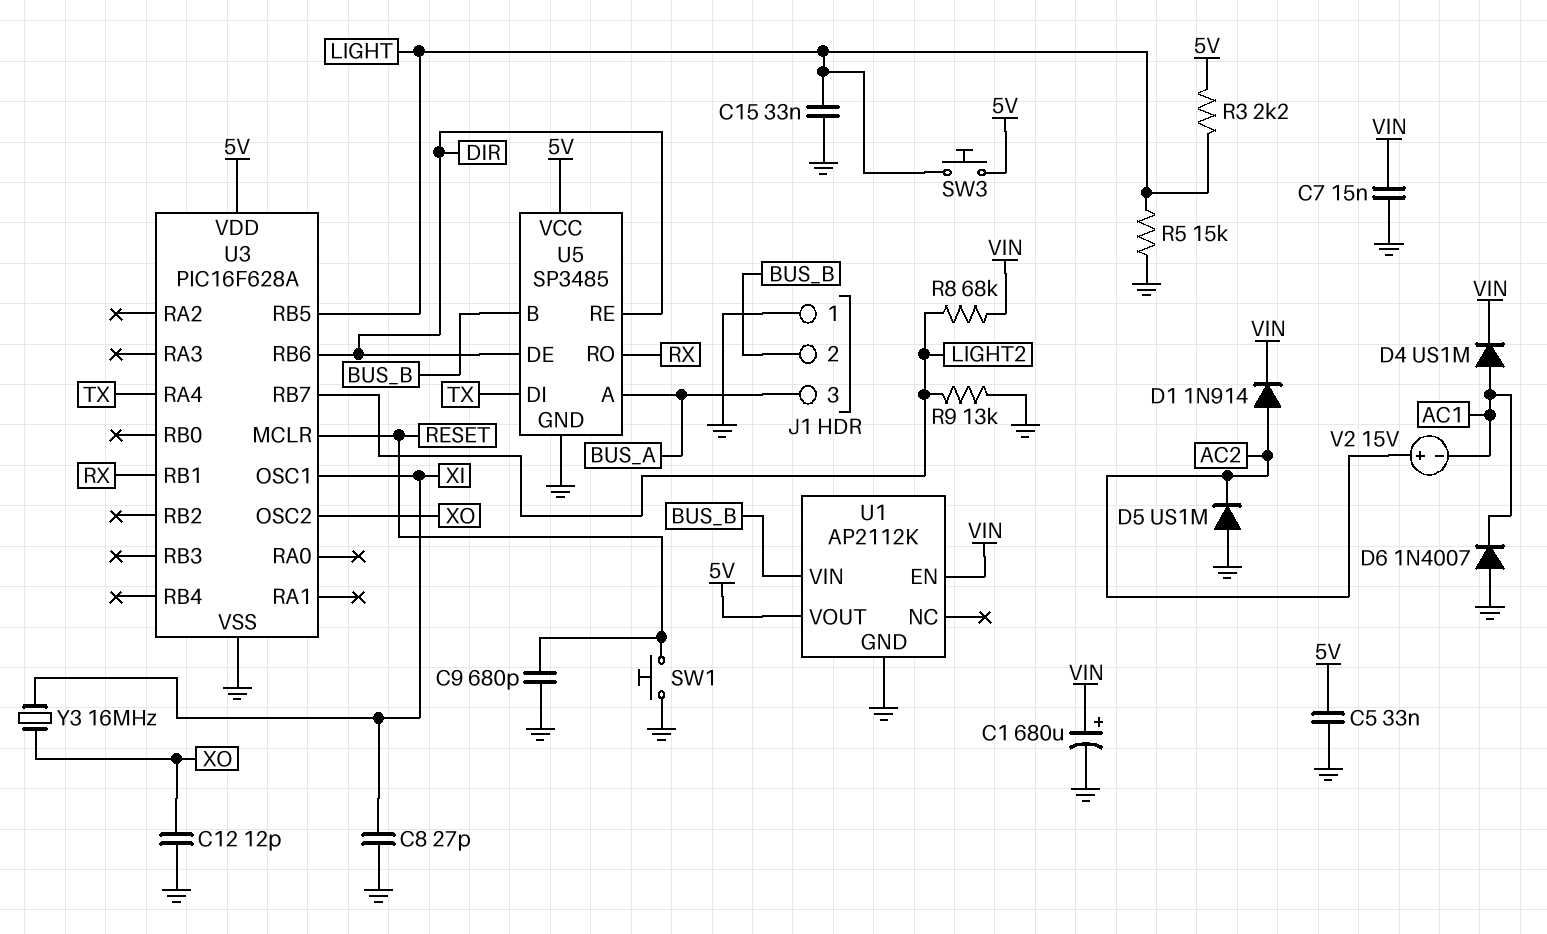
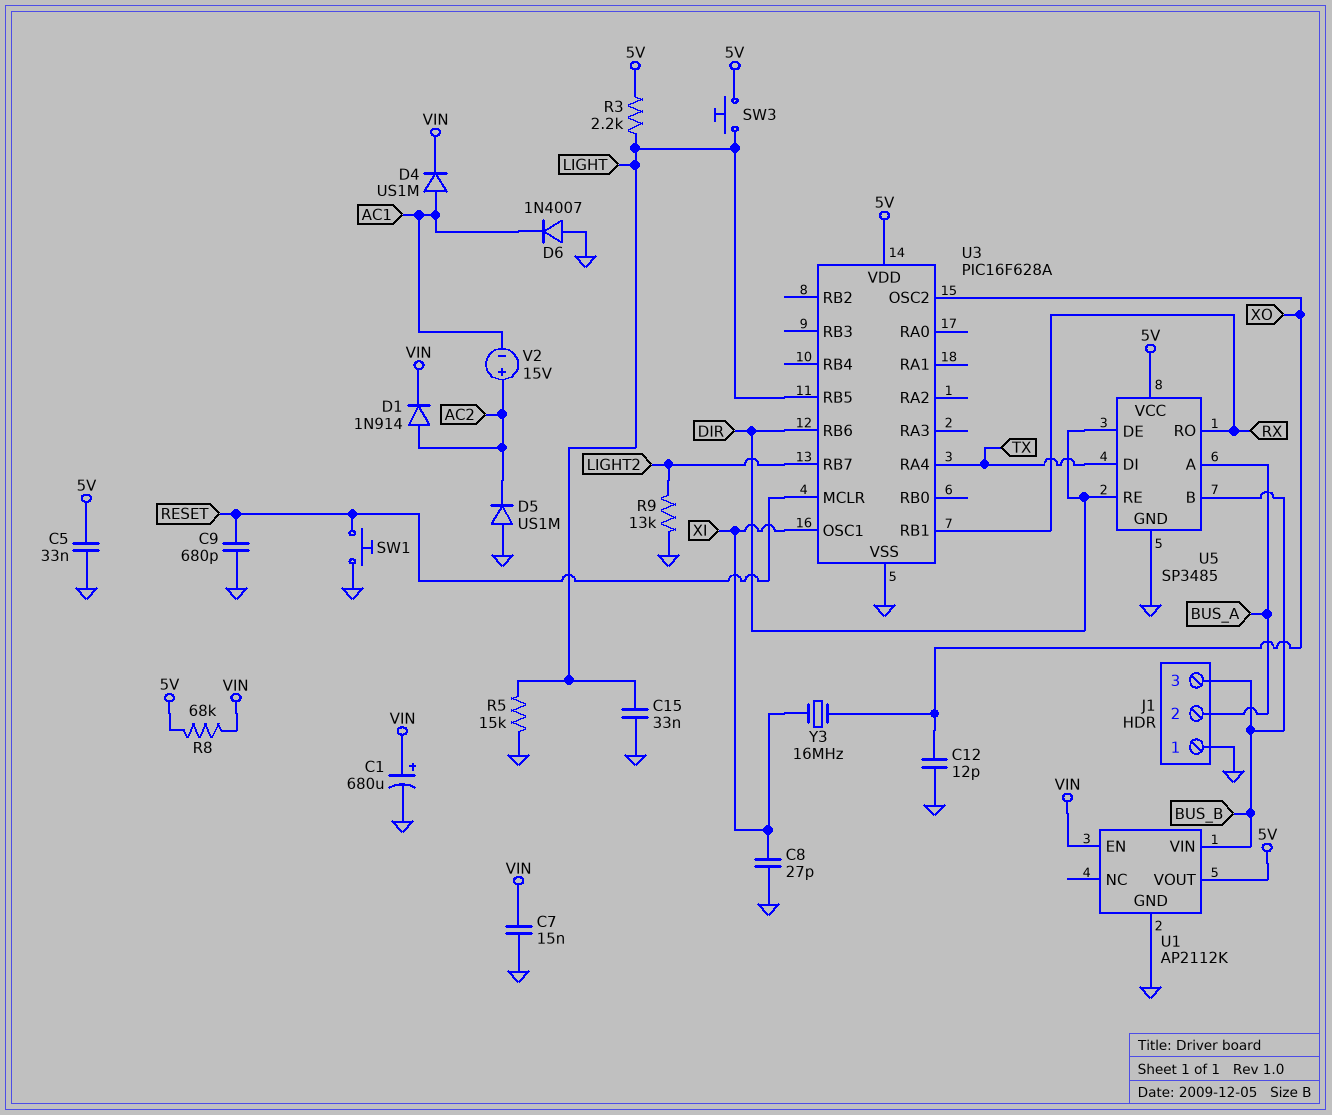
J1 pin 2: BUS_B -> BUS_A
J1 pin 3: BUS_A -> BUS_B
R8: 68k (LIGHT2, VIN) -> 68k (5V, VIN)

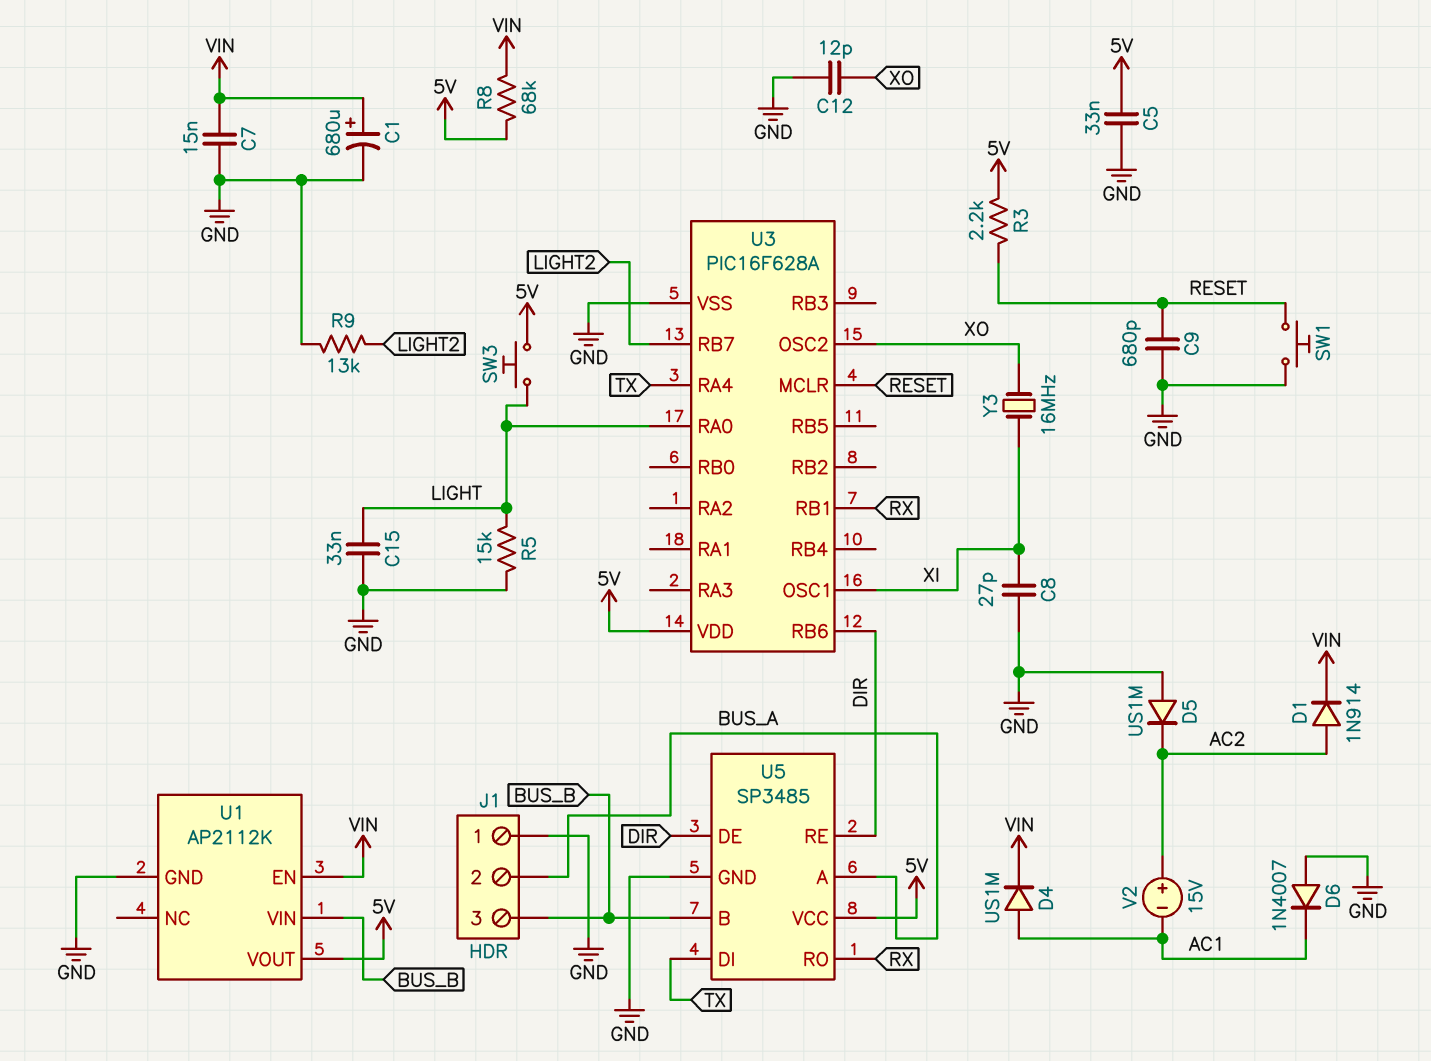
R3: 2.2k (5V, LIGHT) -> 2.2k (5V, RESET)
U3 pin RA0: none -> LIGHT
U3 pin RB5: LIGHT -> none

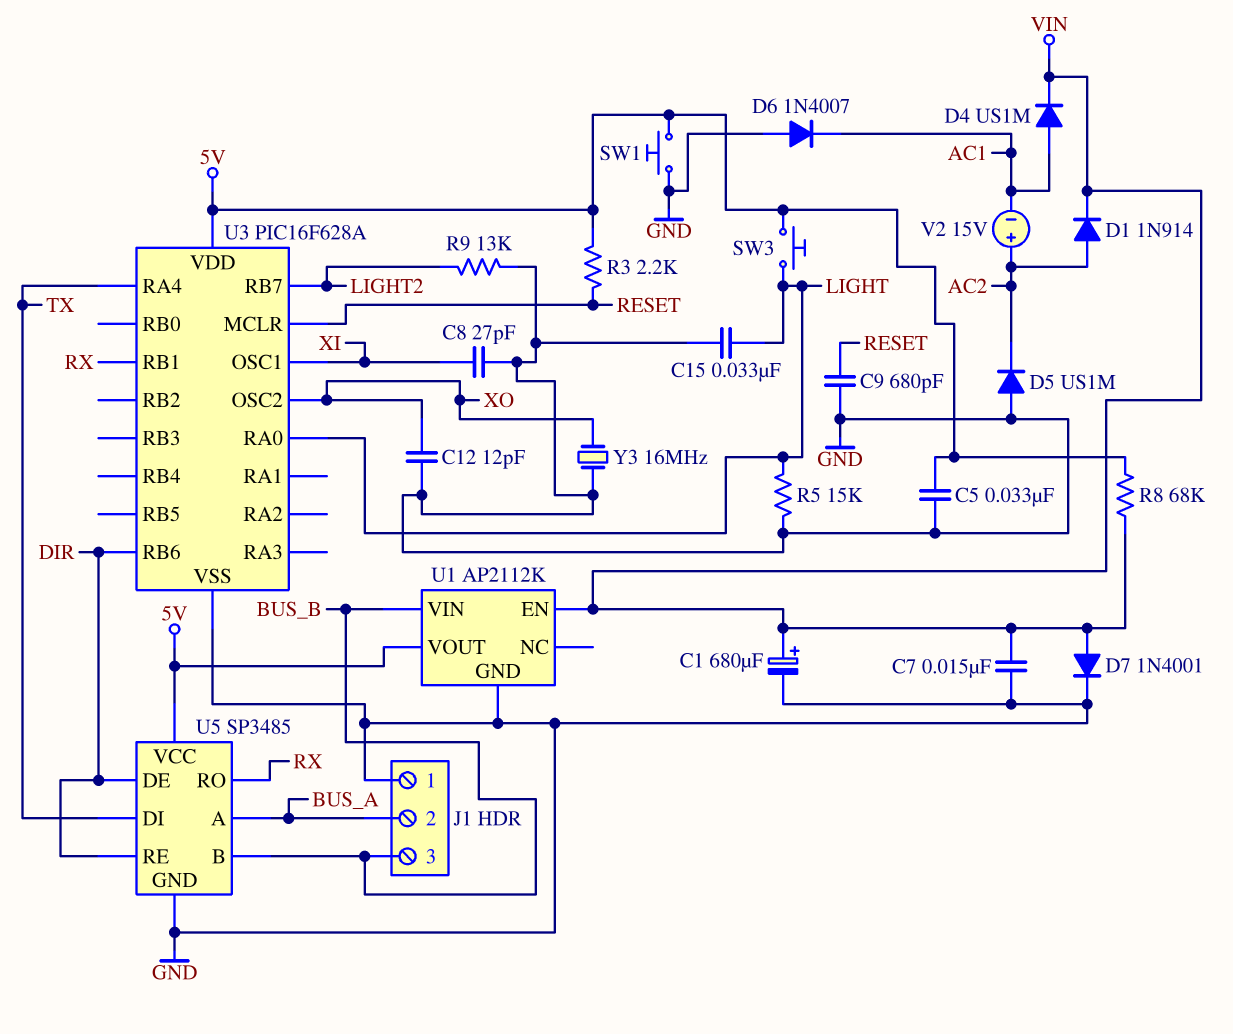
D7: none -> diode 1N4001 (A VIN, K GND)
SW1: button (GND, RESET) -> button (5V, GND)
Y3: 16MHz (XI, XO) -> 16MHz (GND, XO)

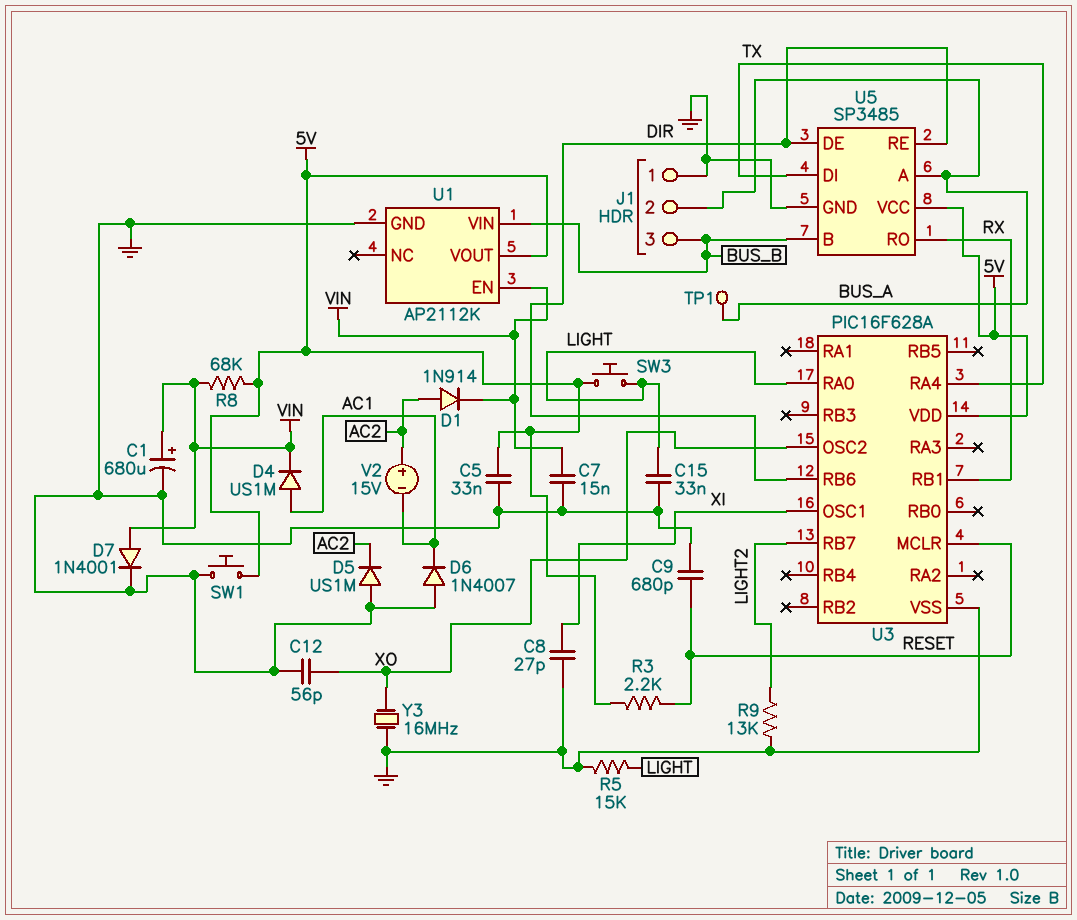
C12: 12pF (GND, XO) -> 56pF (GND, XO)
TP1: none -> test point (BUS_A)

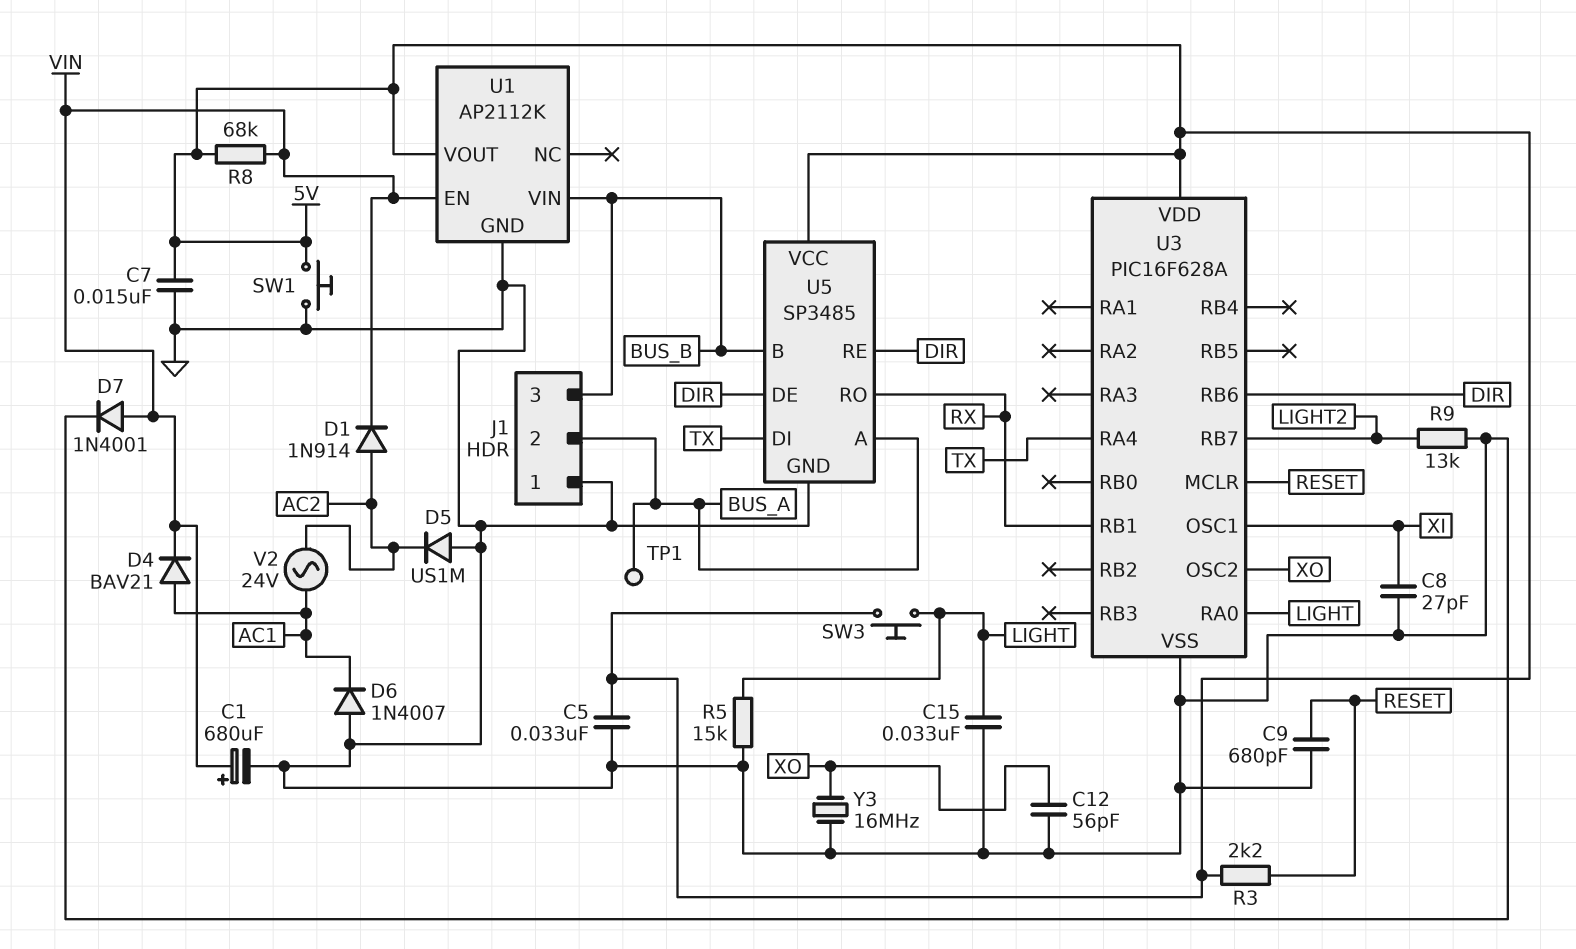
C7: 15nF (GND, VIN) -> 15nF (5V, GND)
D4: diode US1M (A AC1, K VIN) -> diode BAV21 (A AC1, K VIN)
V2: 15V (plus AC2, minus AC1) -> AC 24V (AC1, AC2)

